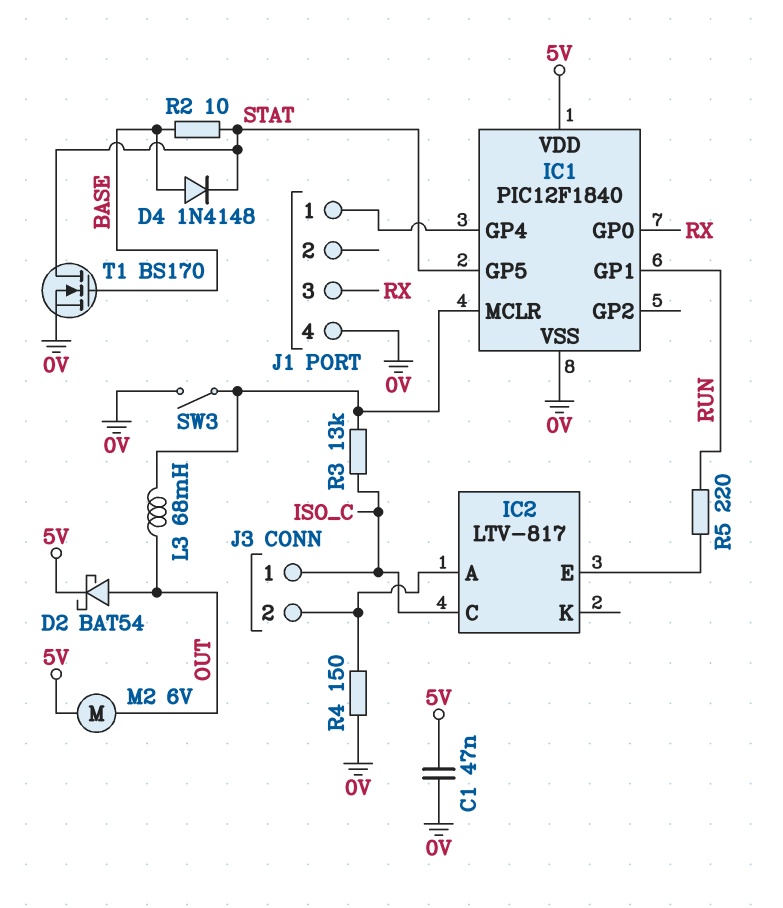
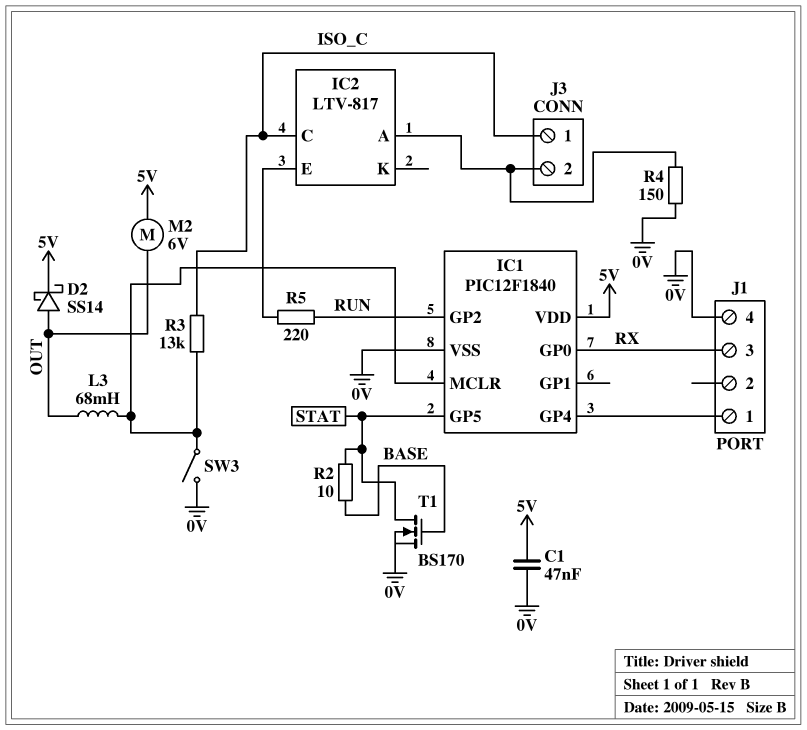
D2: schottky BAT54 (A OUT, K 5V) -> schottky SS14 (A OUT, K 5V)
D4: diode 1N4148 (A BASE, K STAT) -> none
IC1 pin GP1: RUN -> none
IC1 pin GP2: none -> RUN

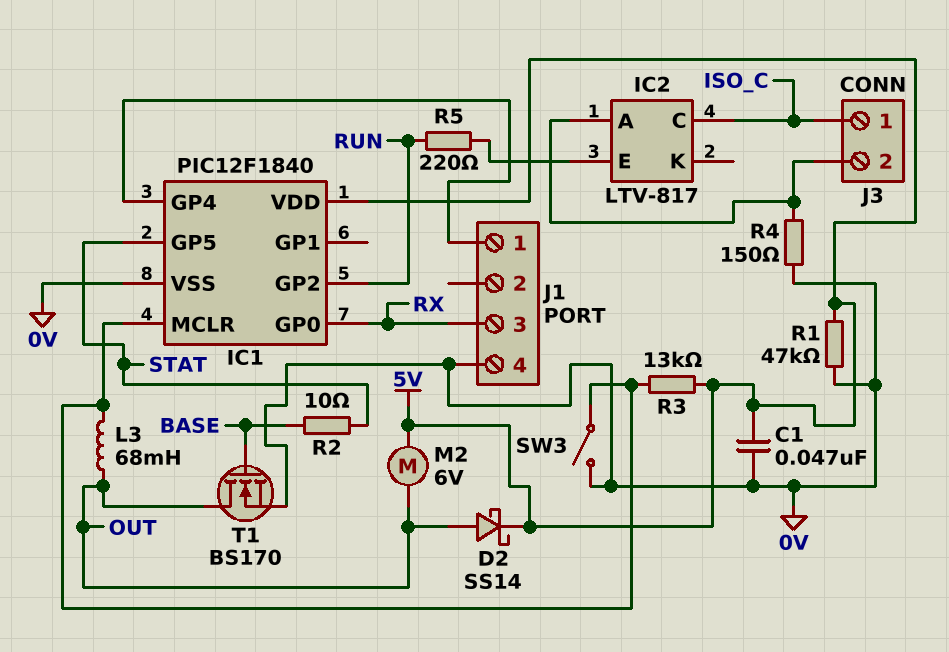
R1: none -> 47k (0V, 5V)
R3: 13k (IC1/MCLR, ISO_C) -> 13k (5V, IC1/MCLR)
T1: NMOS BS170 (G BASE, D STAT, S 0V) -> NMOS BS170 (G BASE, D OUT, S 0V)

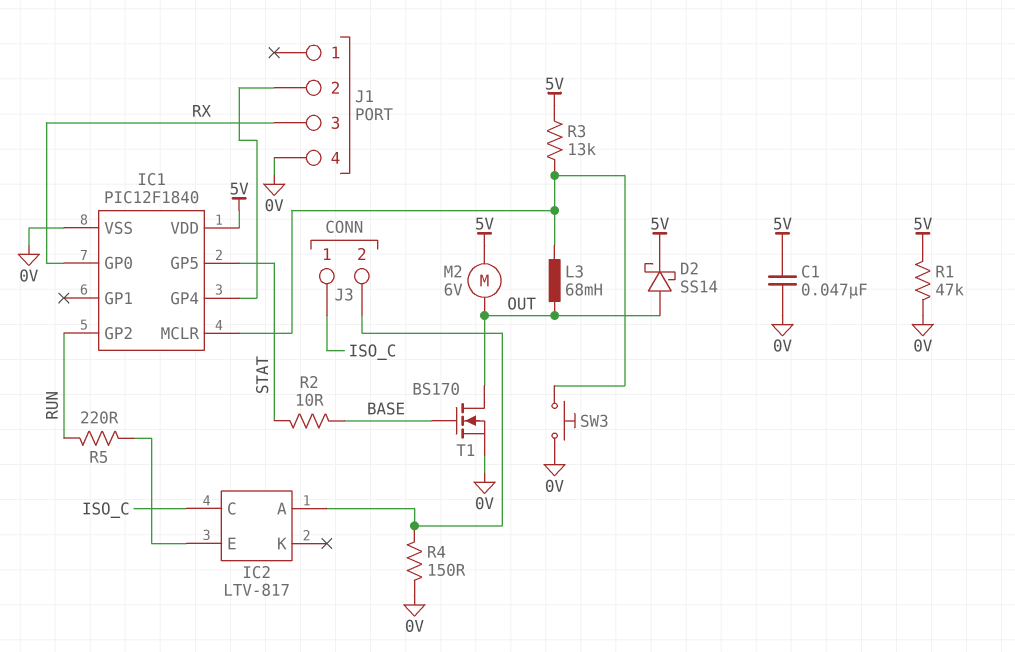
J1 pin 1: IC1/GP4 -> none
J1 pin 2: none -> IC1/GP4
SW3: switch (0V, IC1/MCLR) -> button (0V, IC1/MCLR)

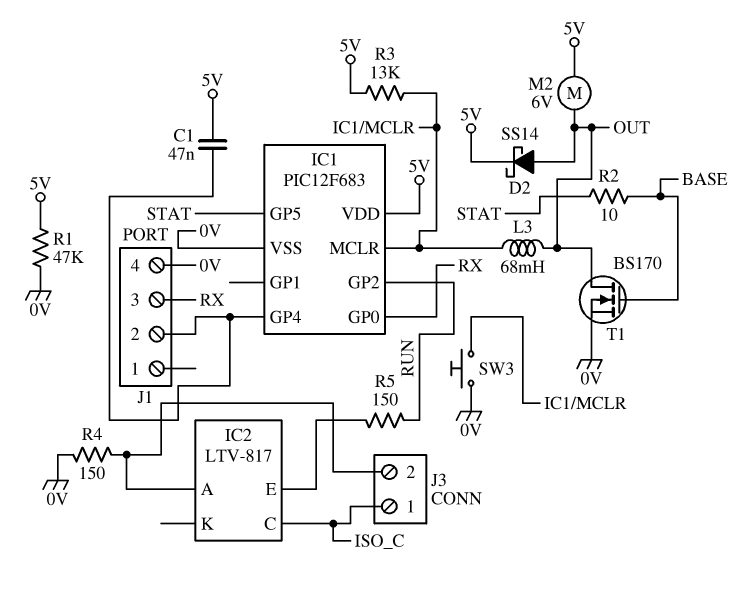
C1: 47nF (0V, 5V) -> 47nF (5V, IC1/GP4)
IC1: PIC12F1840 -> PIC12F683
R5: 220 (IC2/E, RUN) -> 150 (IC2/E, RUN)

